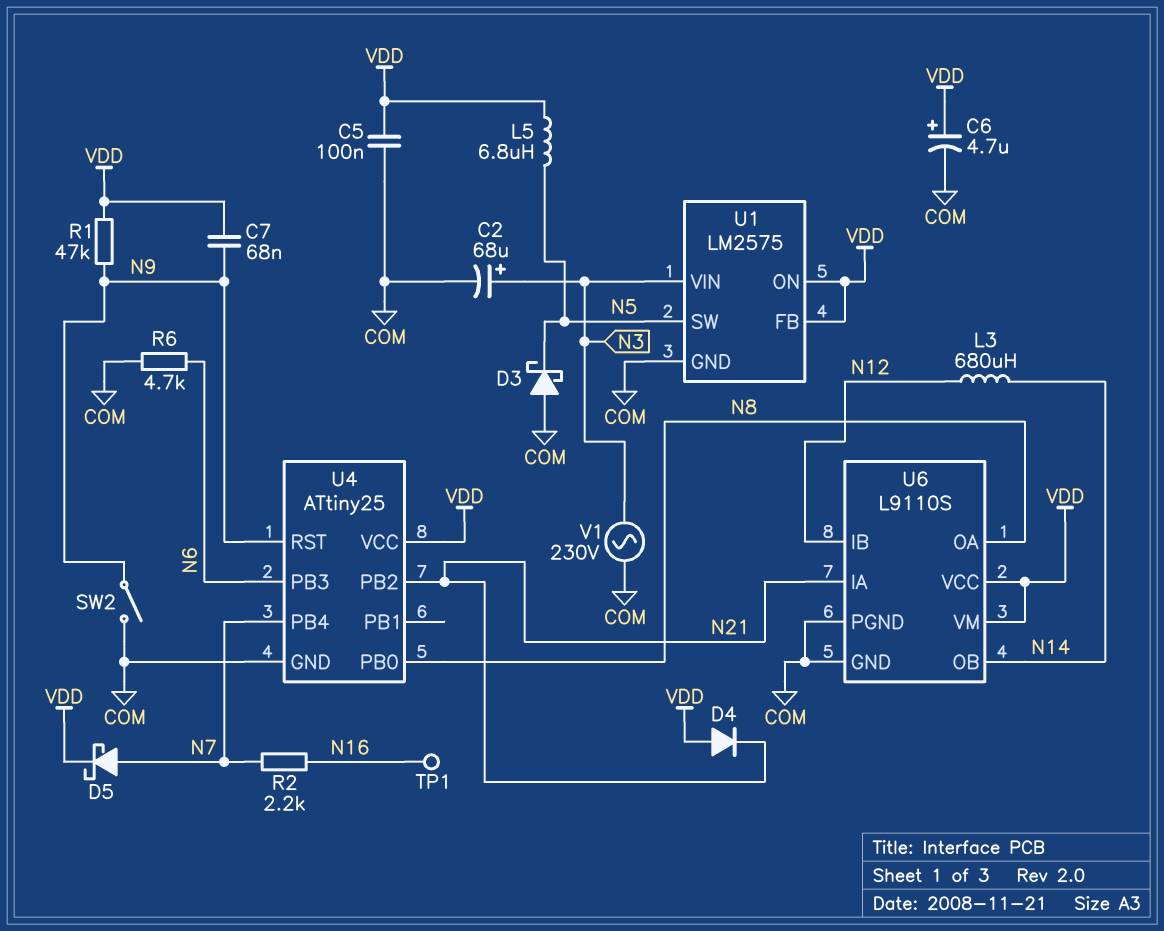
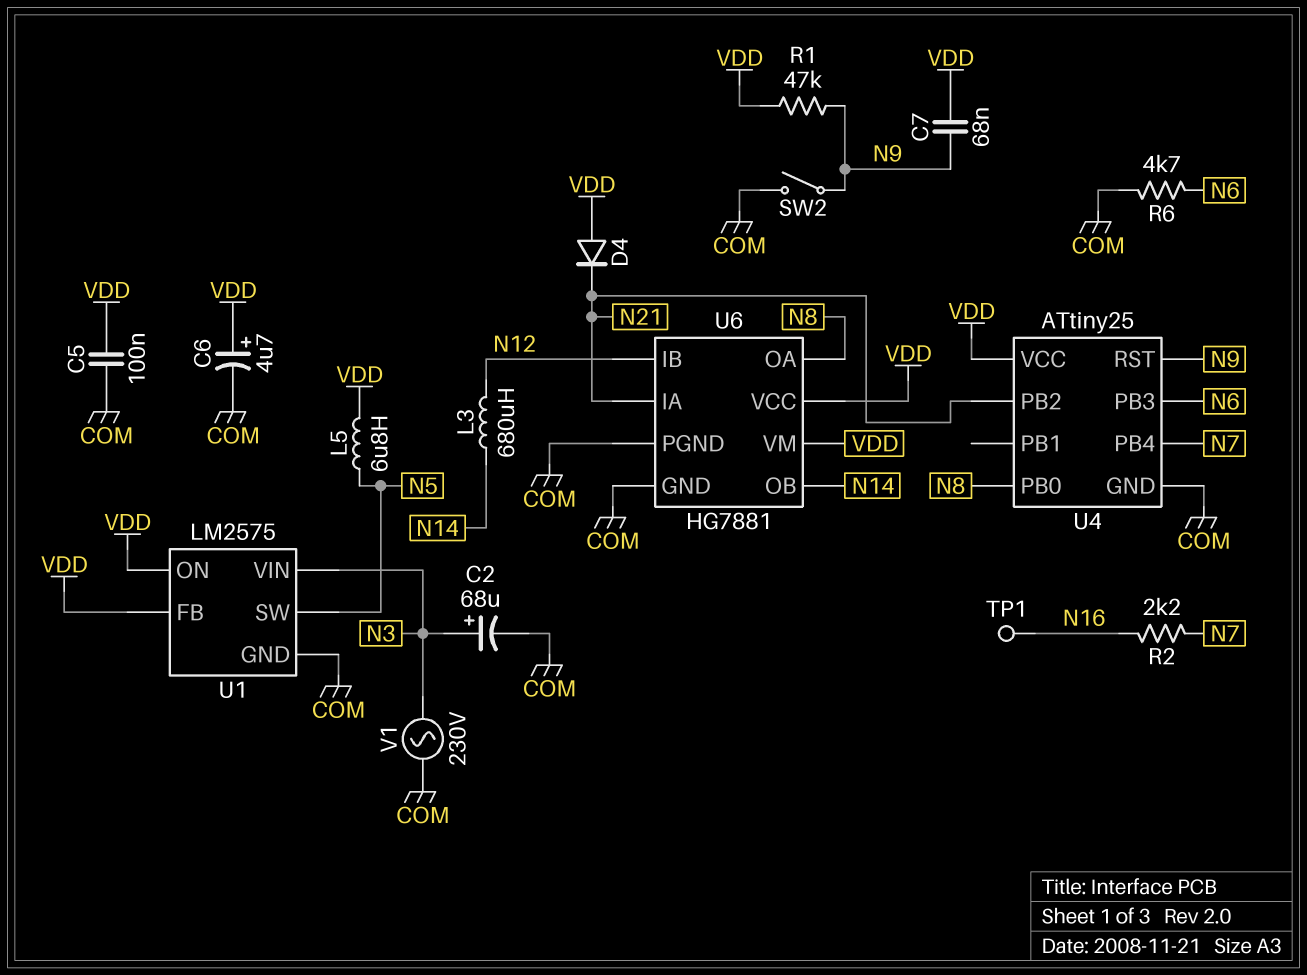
D3: schottky (A COM, K N5) -> none
D5: schottky (A N7, K VDD) -> none
U6: L9110S -> HG7881

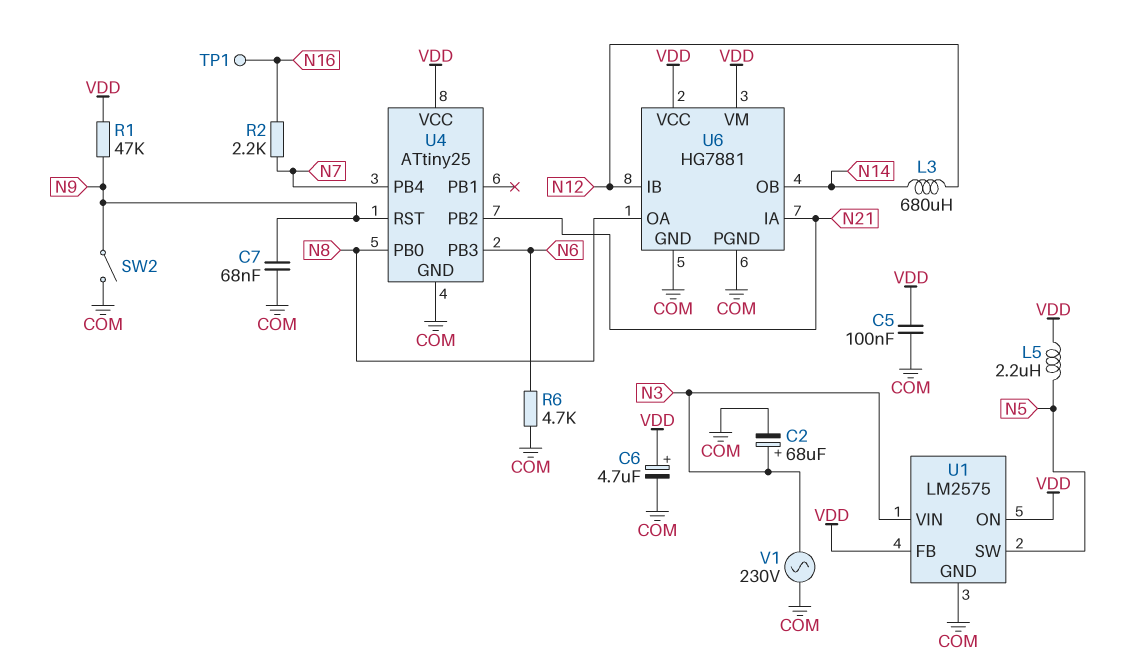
C7: 68nF (N9, VDD) -> 68nF (COM, N9)
D4: diode (A VDD, K N21) -> none
L5: 6.8uH (N5, VDD) -> 2.2uH (N5, VDD)

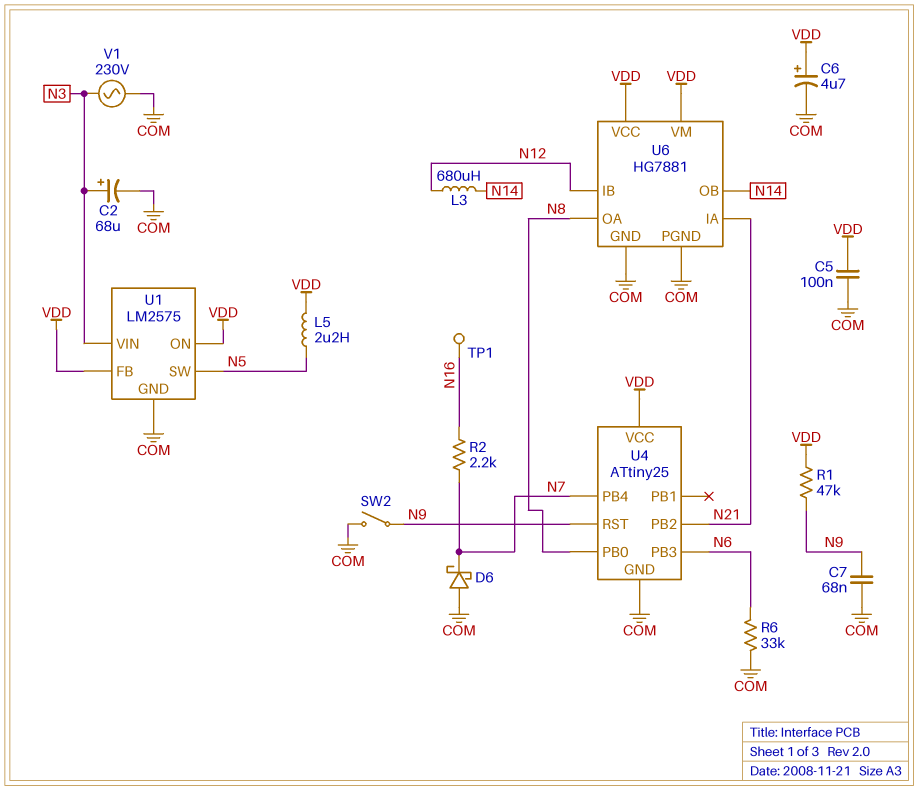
D6: none -> schottky (A COM, K N7)
R6: 4.7k (COM, N6) -> 33k (COM, N6)

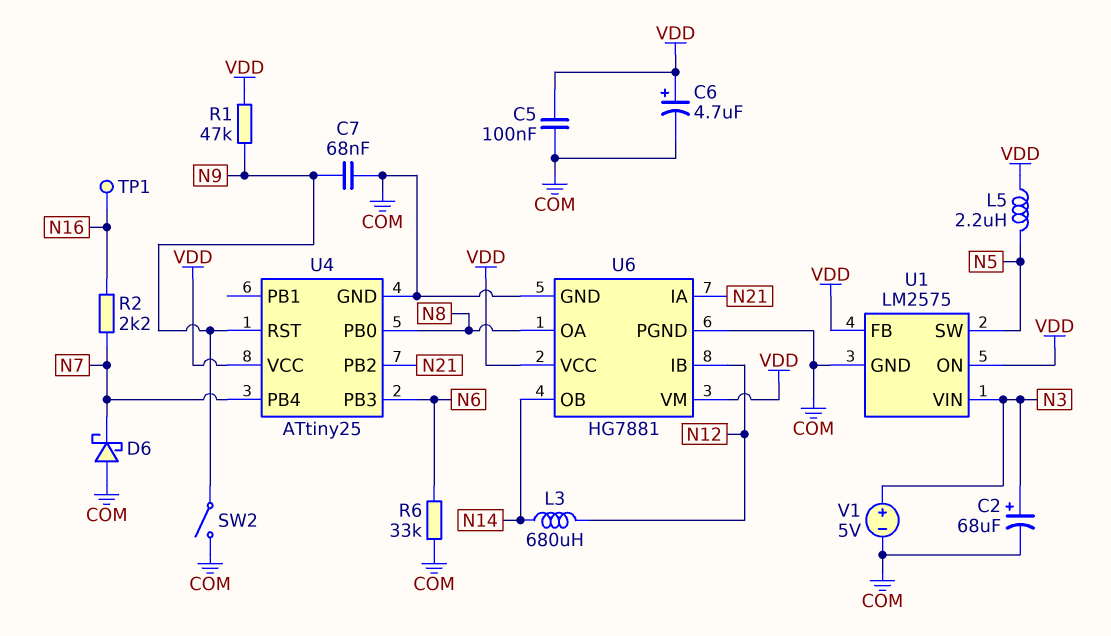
V1: AC 230V (COM, N3) -> 5V (plus N3, minus COM)

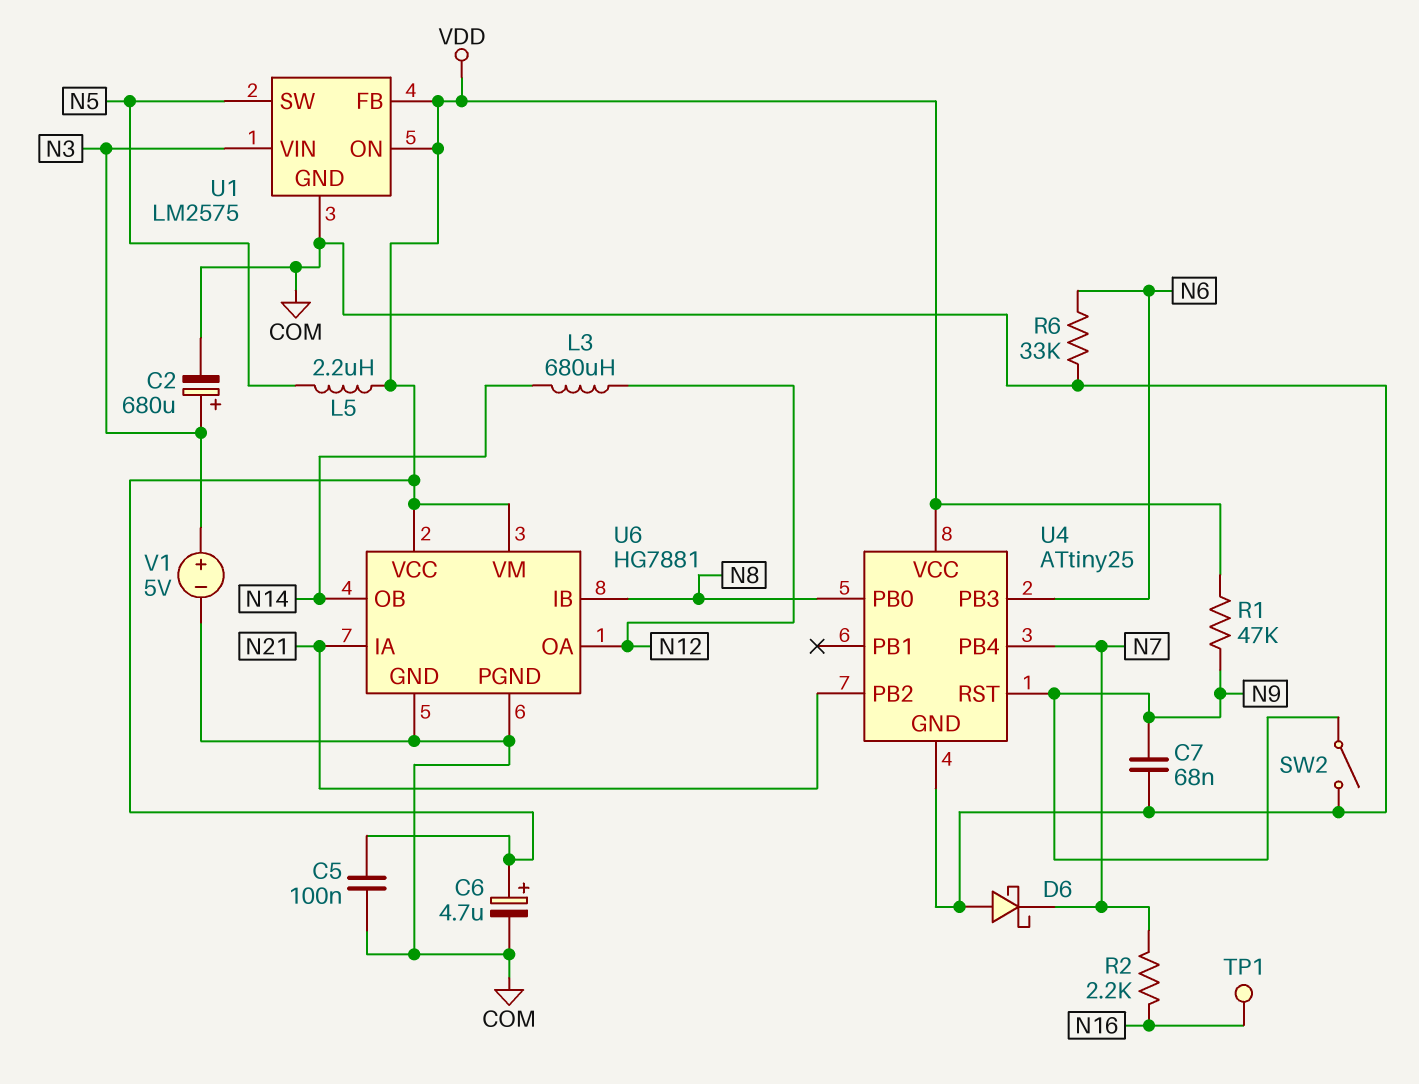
C2: 68uF (plus N3, minus COM) -> 680uF (plus N3, minus COM)
U6 pin IB: N12 -> N8
U6 pin OA: N8 -> N12

